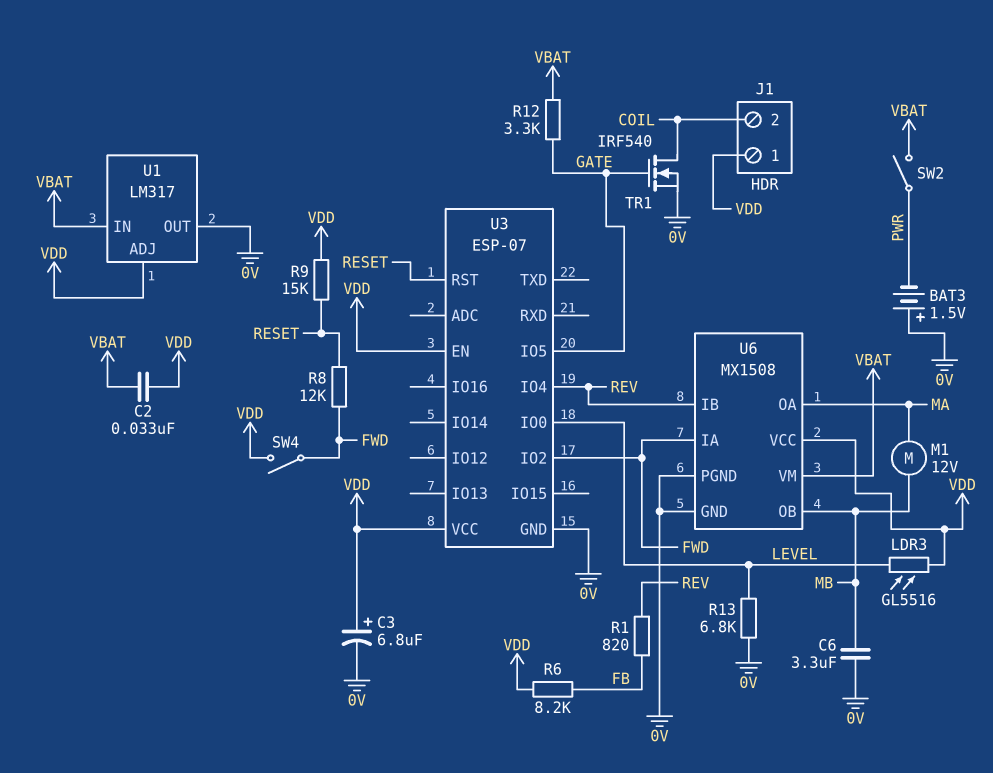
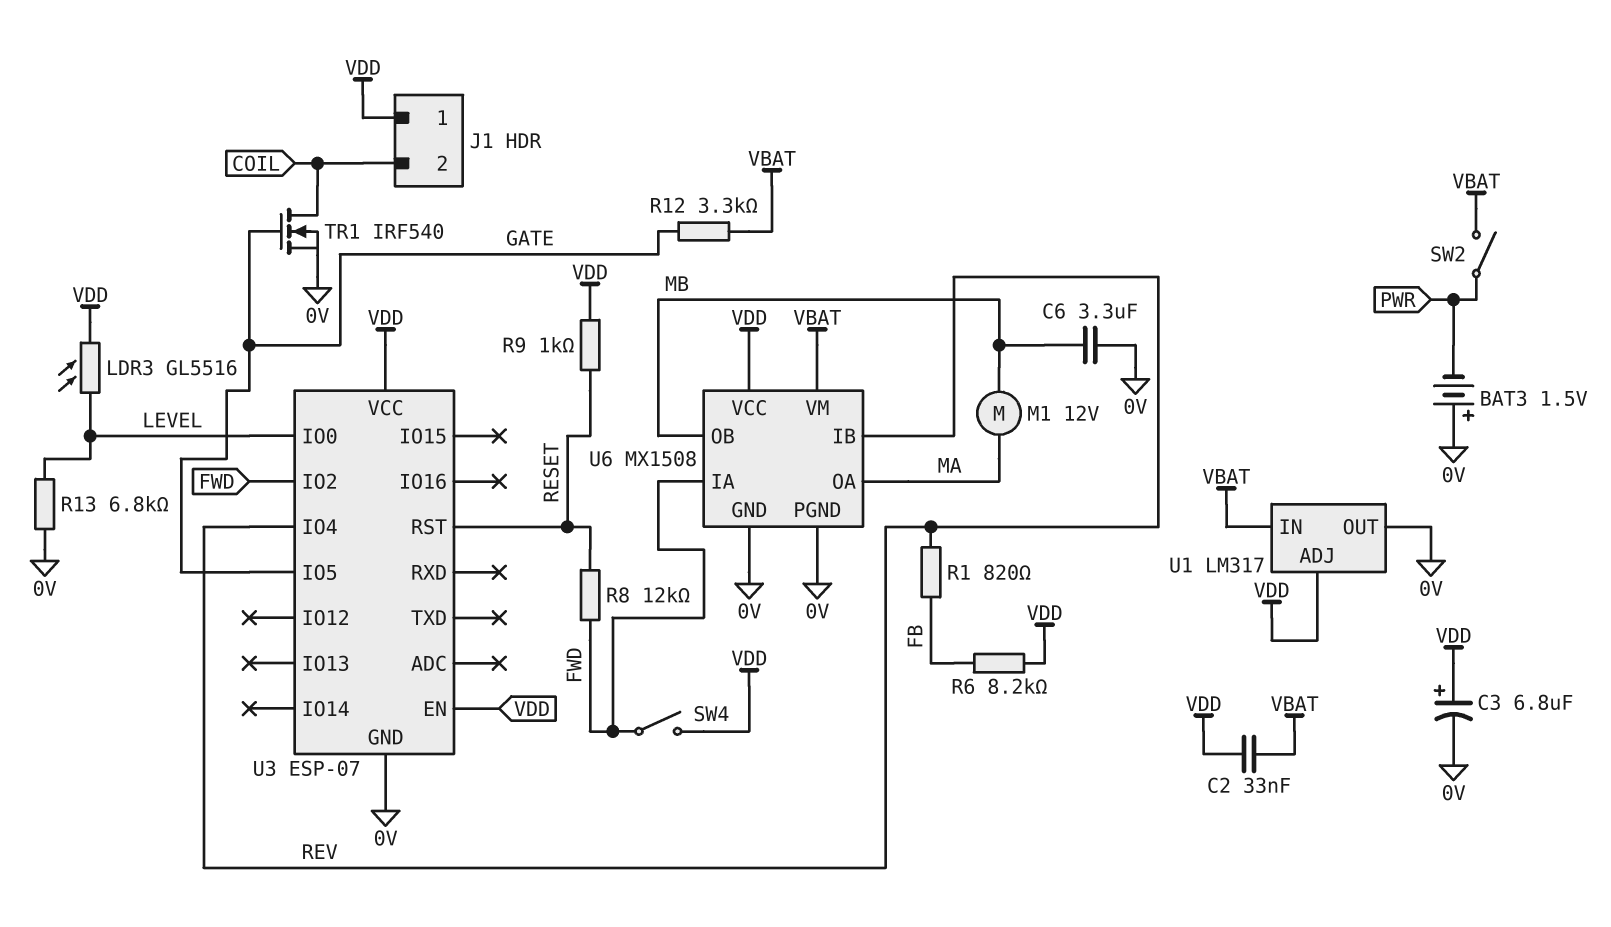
R9: 15k (RESET, VDD) -> 1k (RESET, VDD)

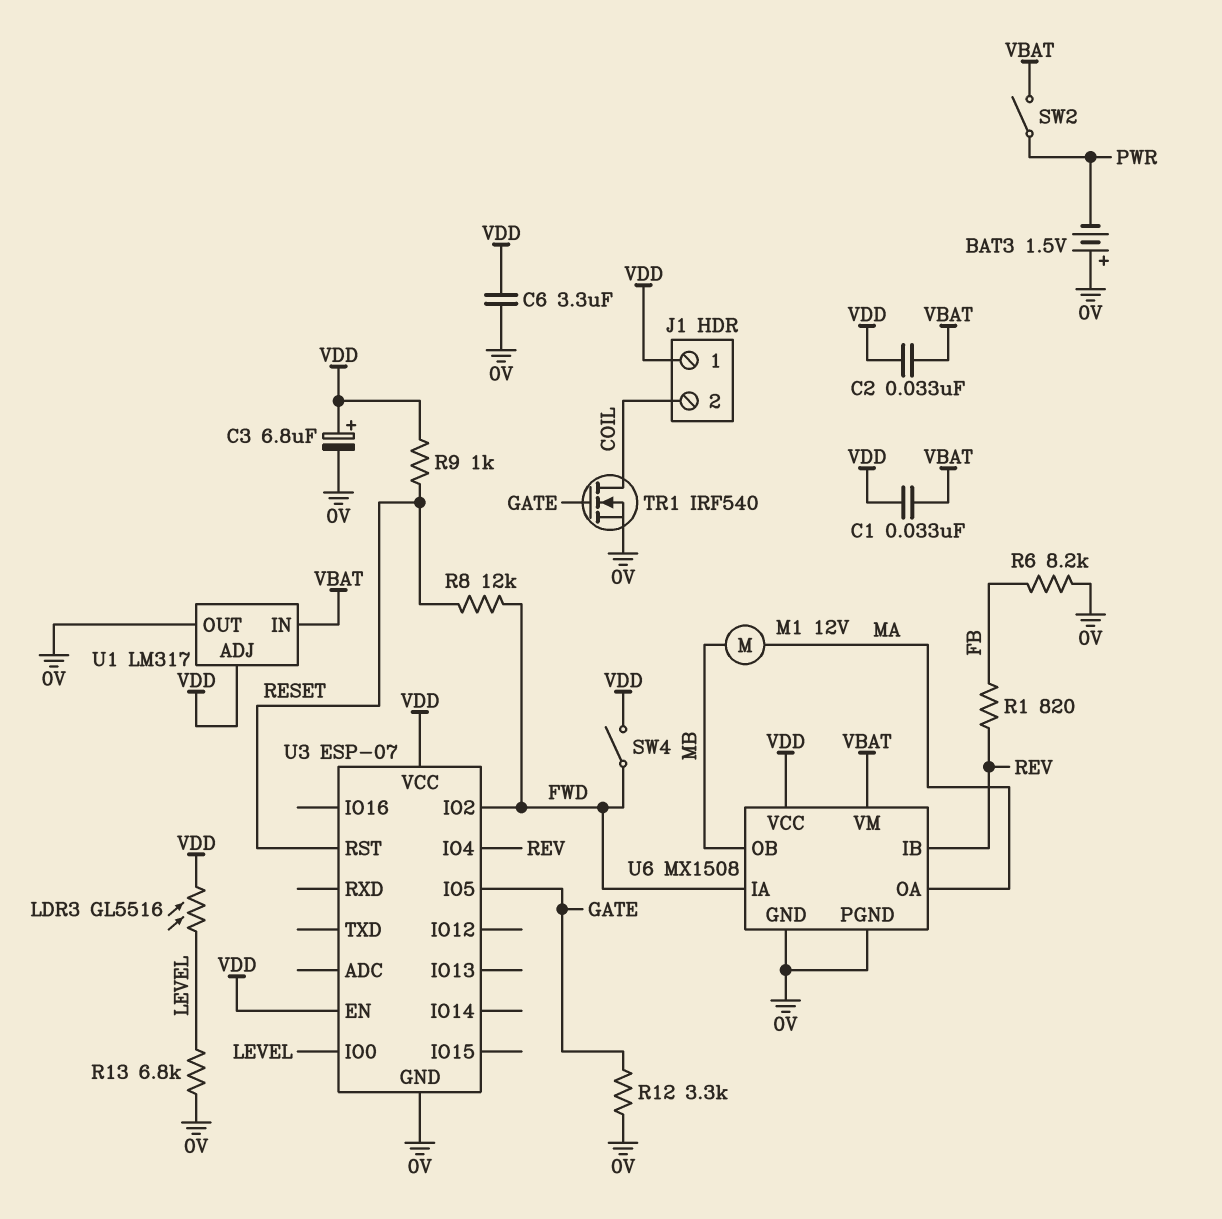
C1: none -> 33nF (VBAT, VDD)
C6: 3.3uF (0V, MB) -> 3.3uF (0V, VDD)
R6: 8.2k (FB, VDD) -> 8.2k (0V, FB)
R12: 3.3k (GATE, VBAT) -> 3.3k (0V, GATE)

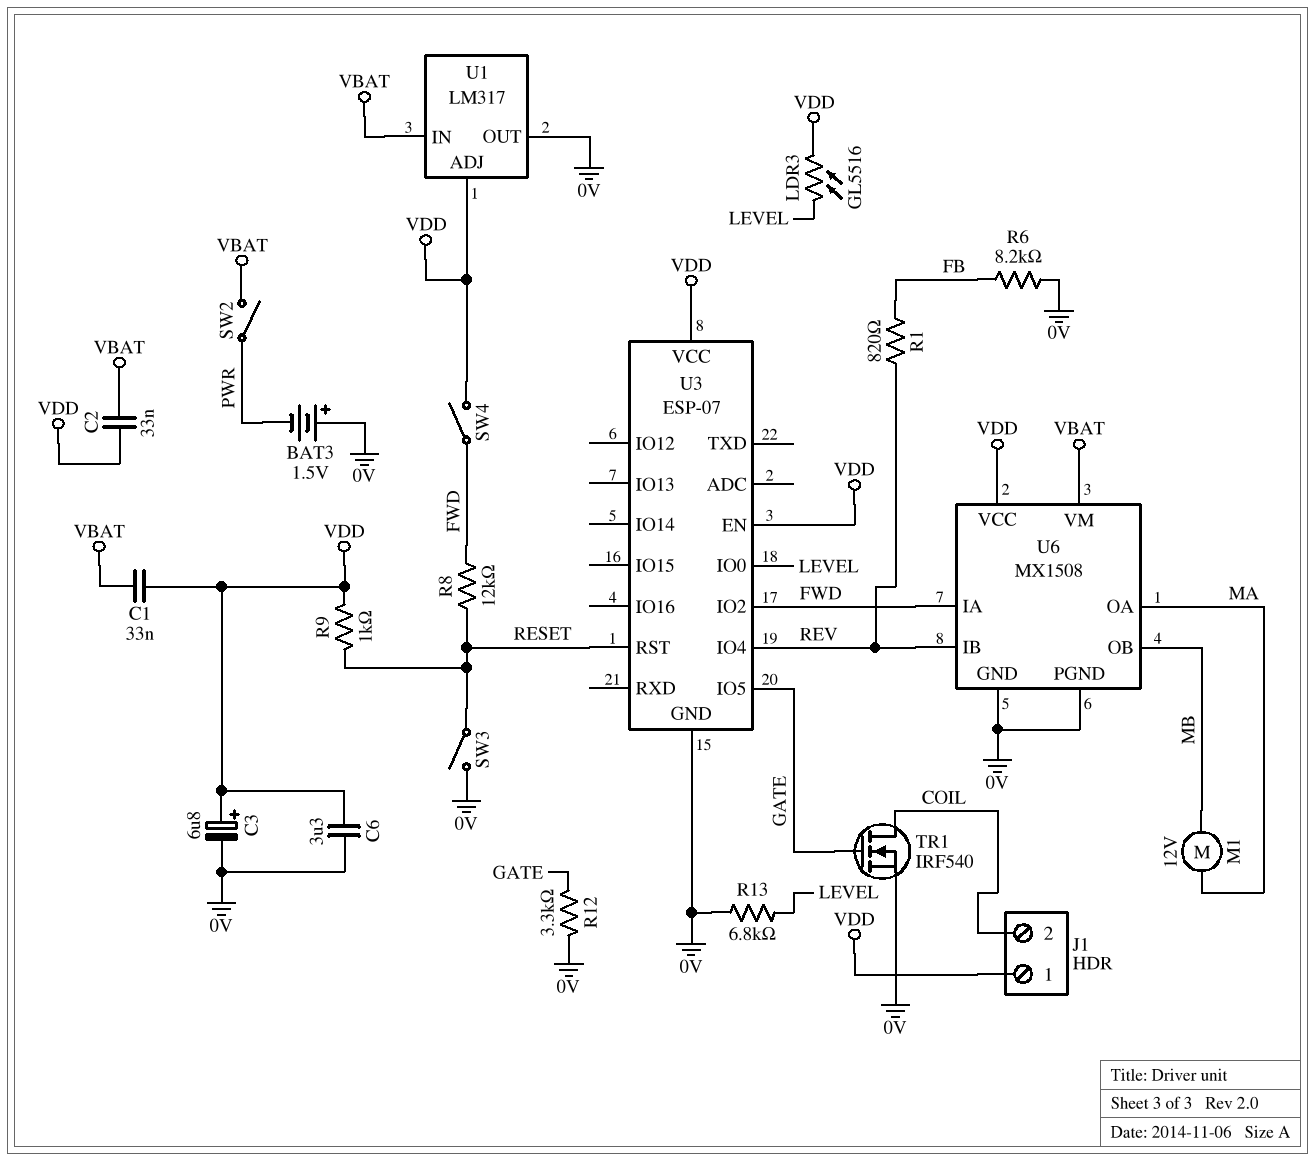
SW3: none -> switch (0V, RESET)

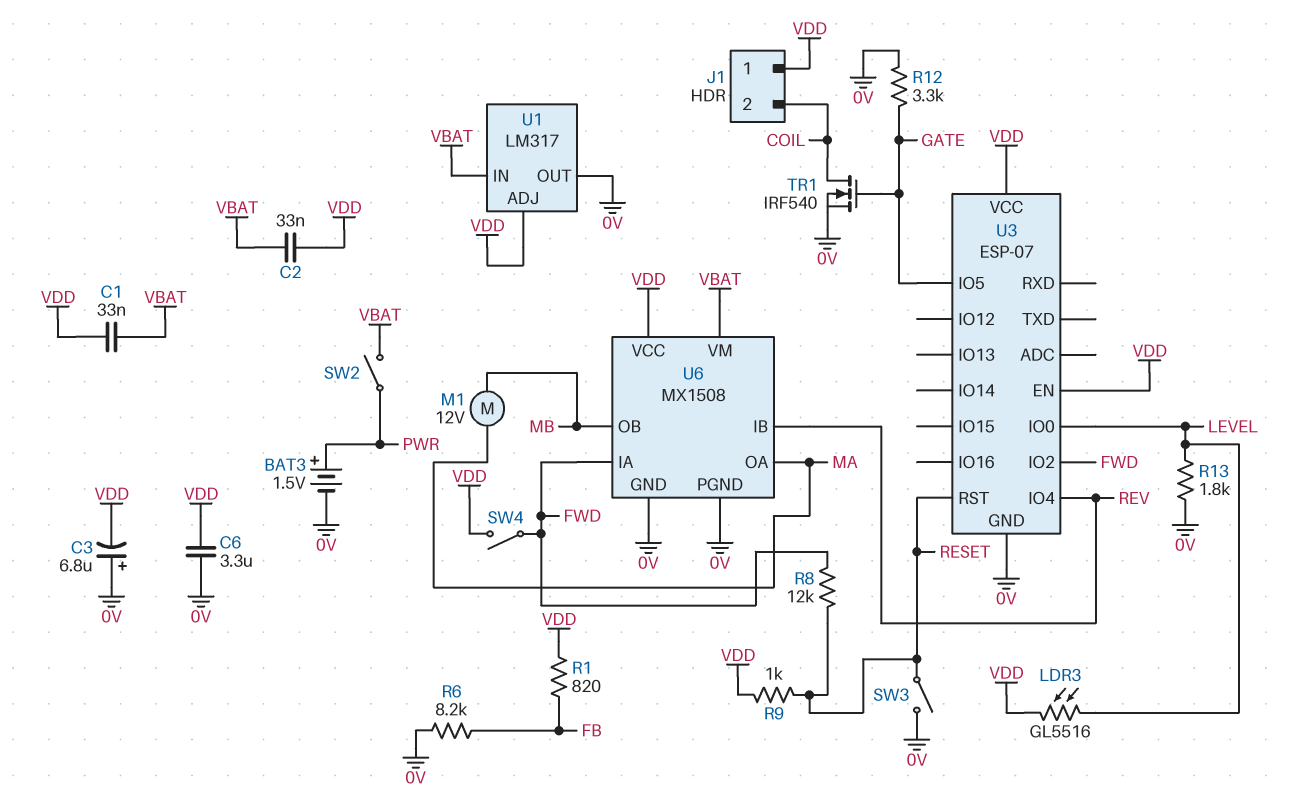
BAT3: 1.5V (plus 0V, minus PWR) -> 1.5V (plus PWR, minus 0V)
C3: 6.8uF (plus VDD, minus 0V) -> 6.8uF (plus 0V, minus VDD)
R1: 820 (FB, REV) -> 820 (FB, VDD)
R13: 6.8k (0V, LEVEL) -> 1.8k (0V, LEVEL)

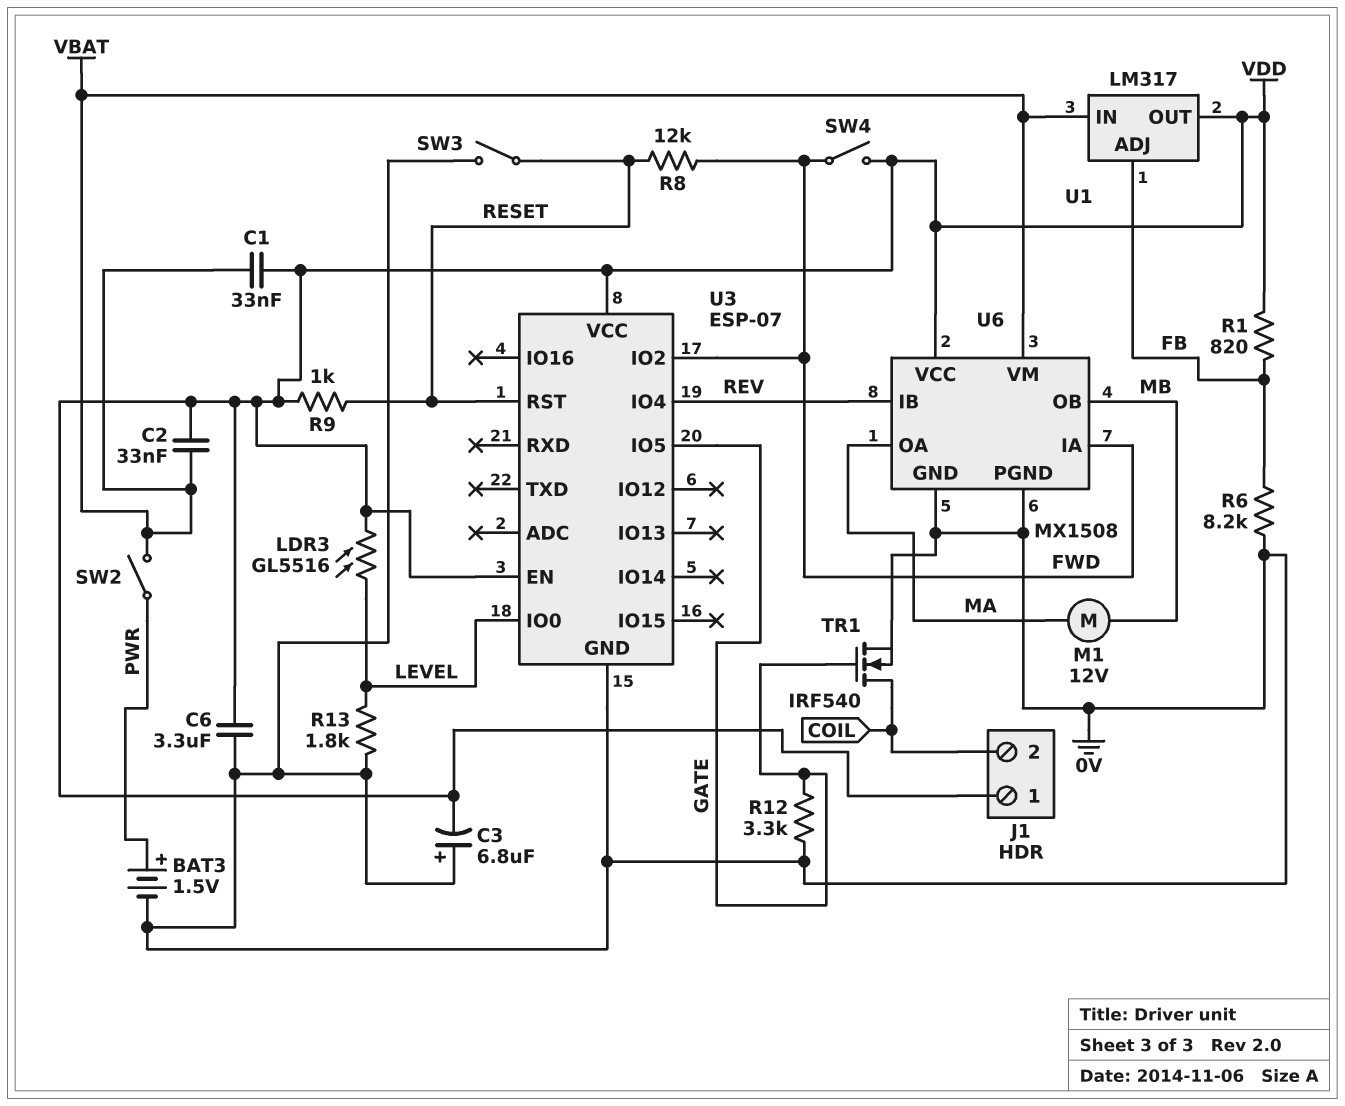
U1 pin ADJ: VDD -> FB
U1 pin OUT: 0V -> VDD

